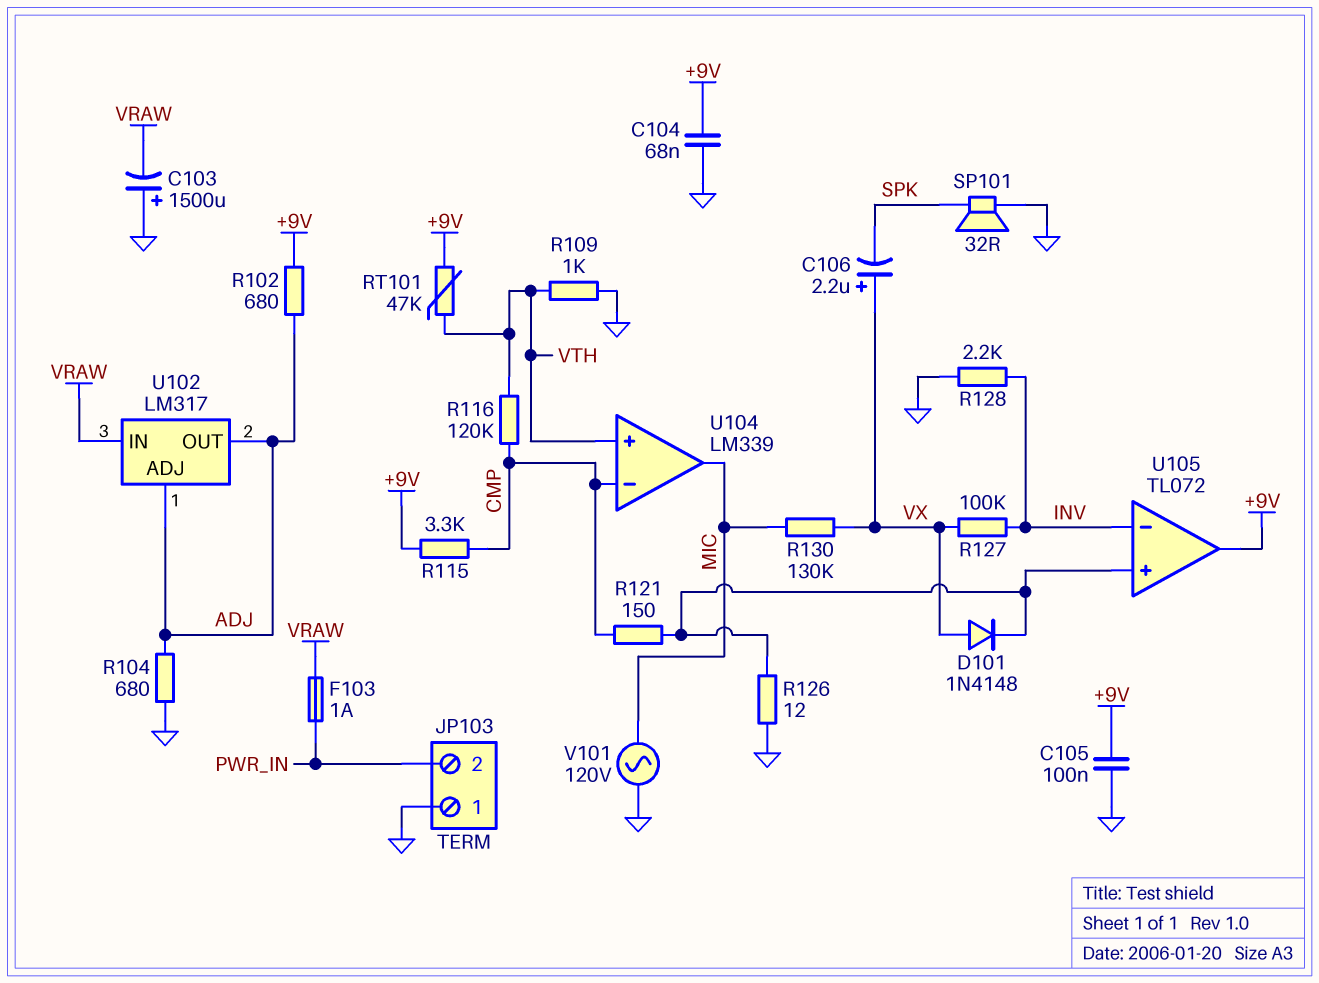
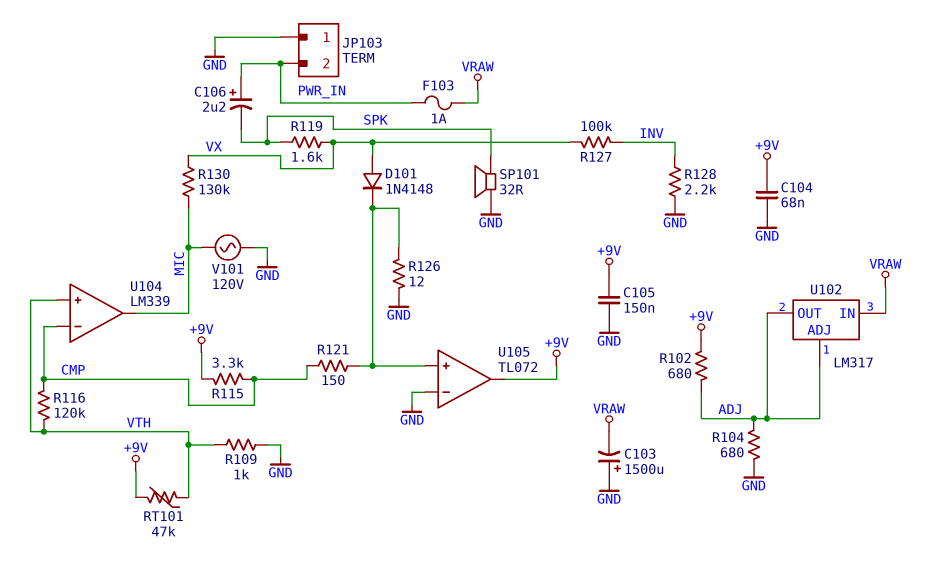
C105: 100nF (+9V, GND) -> 150nF (+9V, GND)
C106: 2.2uF (plus VX, minus SPK) -> 2.2uF (plus PWR_IN, minus SPK)
R119: none -> 1.6k (SPK, VX)
U105 pin in-: INV -> GND

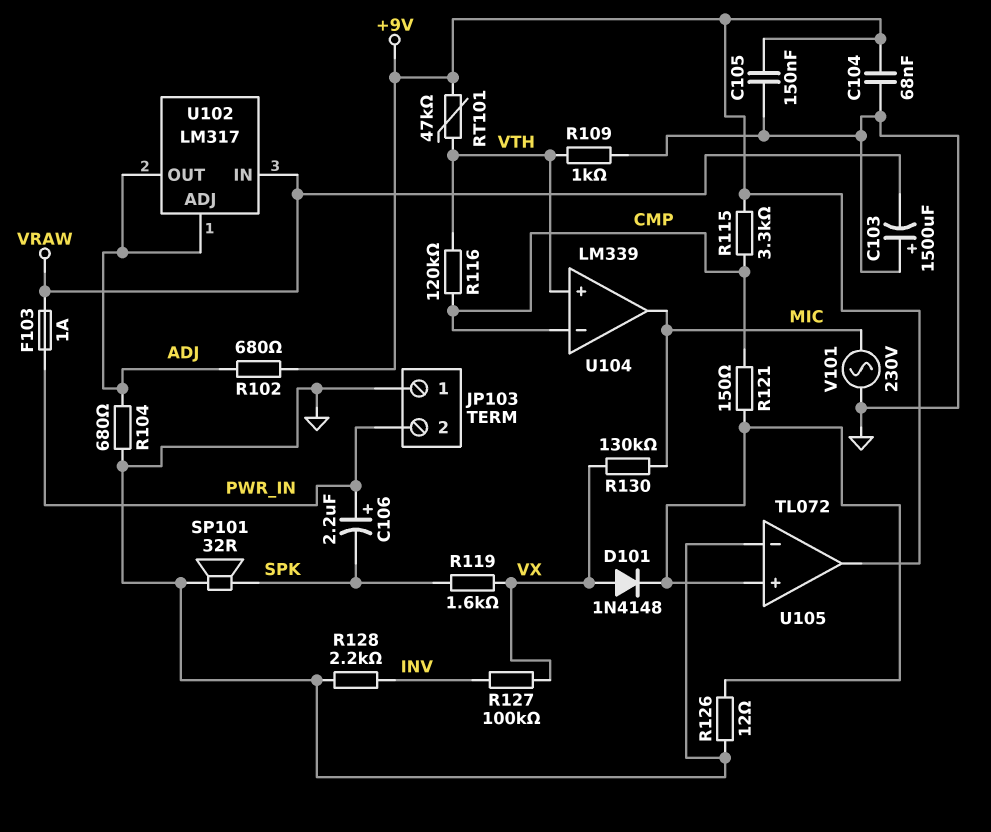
V101: AC 120V (GND, MIC) -> AC 230V (GND, MIC)

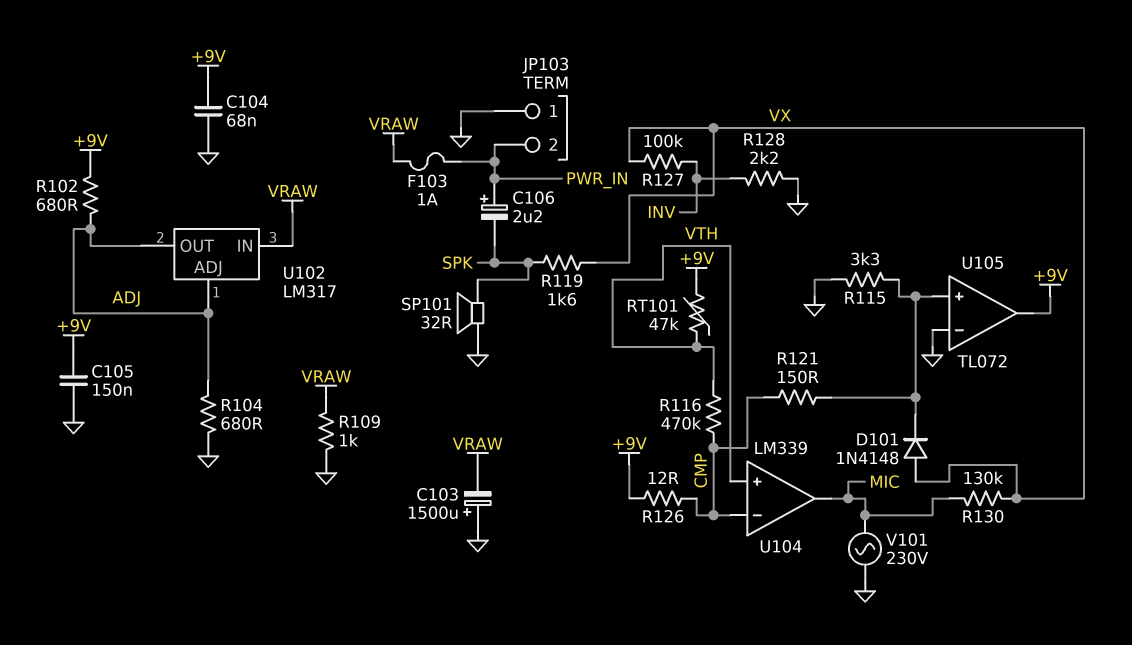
R109: 1k (GND, VTH) -> 1k (GND, VRAW)
R115: 3.3k (+9V, CMP) -> 3.3k (GND, U105/in+)
R116: 120k (CMP, VTH) -> 470k (CMP, VTH)
R126: 12 (GND, U105/in+) -> 12 (+9V, CMP)

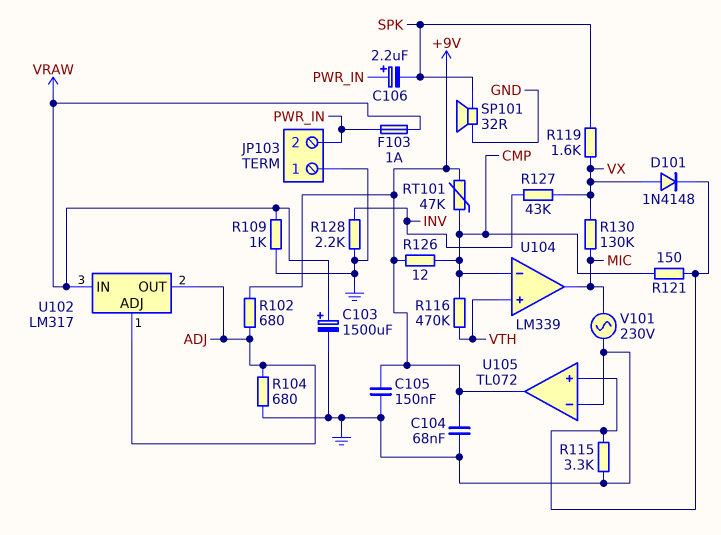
C103: 1500uF (plus GND, minus VRAW) -> 1500uF (plus VRAW, minus GND)
R127: 100k (INV, VX) -> 43k (INV, VX)
RT101: 47k (+9V, VTH) -> 47k (+9V, CMP)

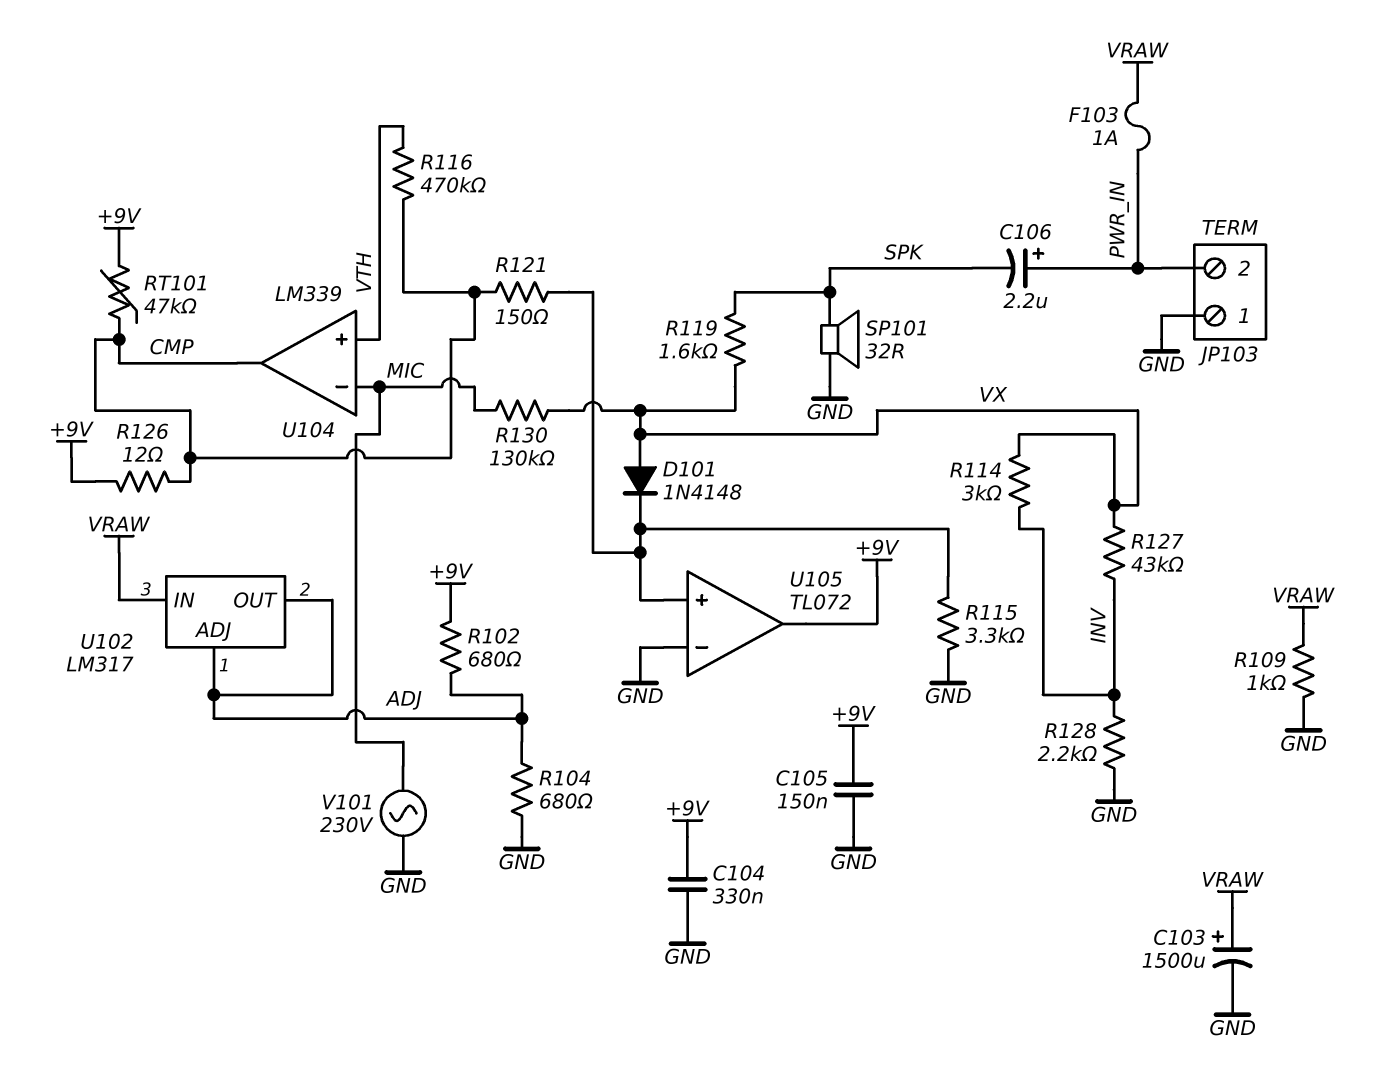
C104: 68nF (+9V, GND) -> 330nF (+9V, GND)
R114: none -> 3k (INV, VX)
U104 pin in-: CMP -> MIC
U104 pin out: MIC -> CMP

